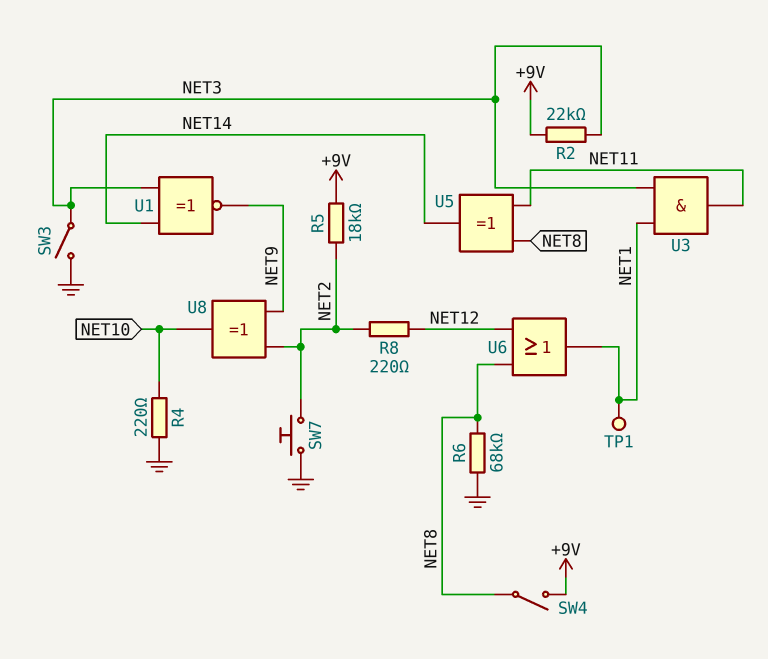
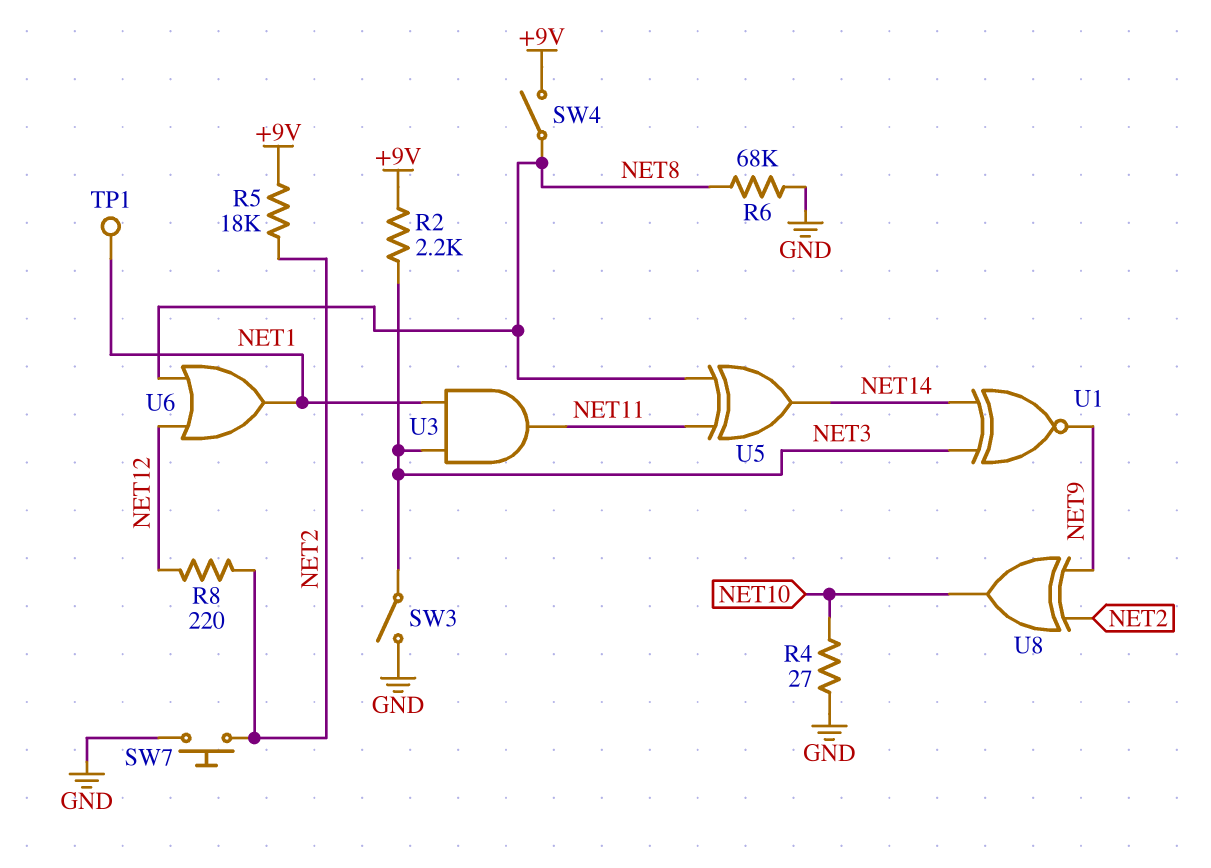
R2: 22k (+9V, NET3) -> 2.2k (+9V, NET3)
R4: 220 (GND, NET10) -> 27 (GND, NET10)

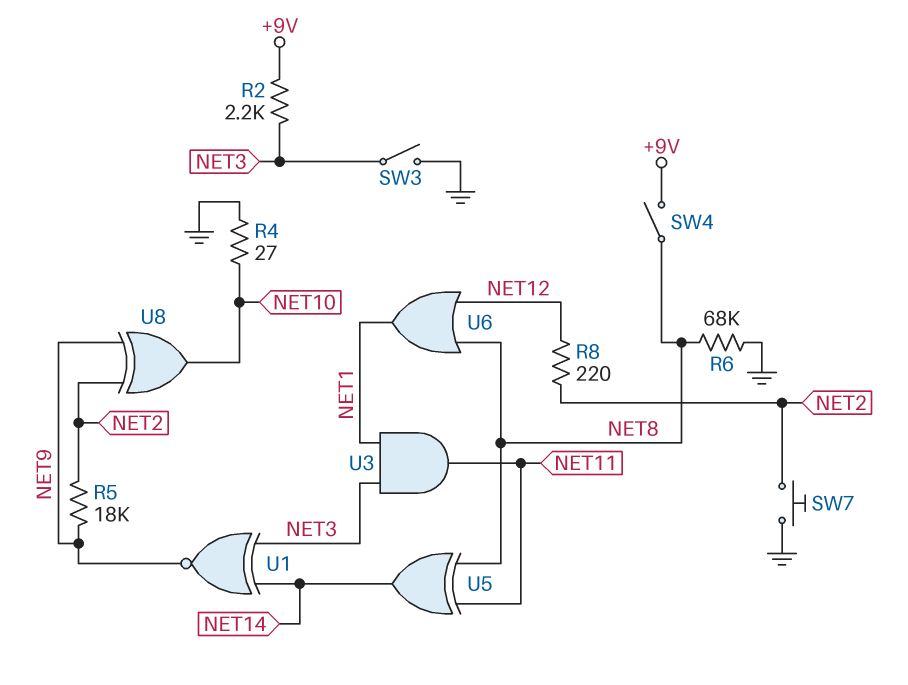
R5: 18k (+9V, NET2) -> 18k (NET2, NET9)
TP1: test point (NET1) -> none

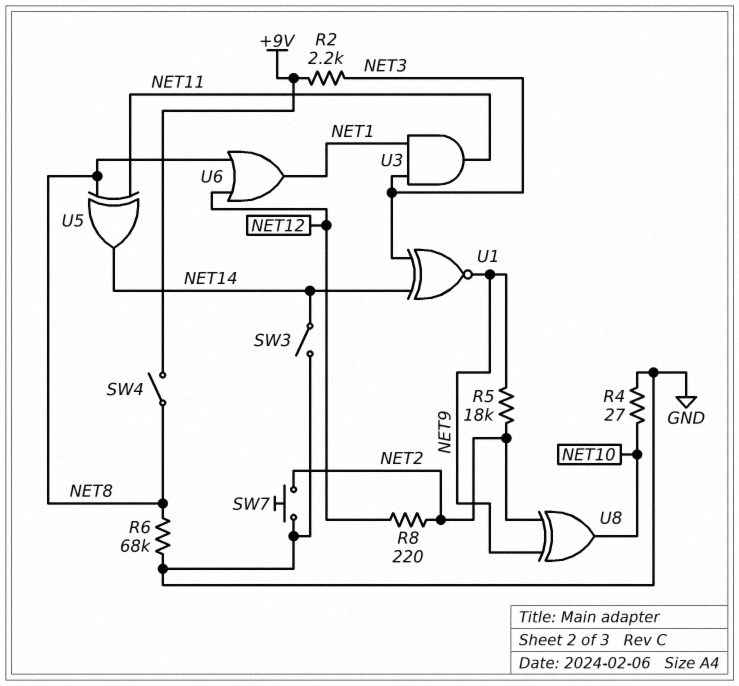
SW3: switch (GND, NET3) -> switch (GND, NET14)

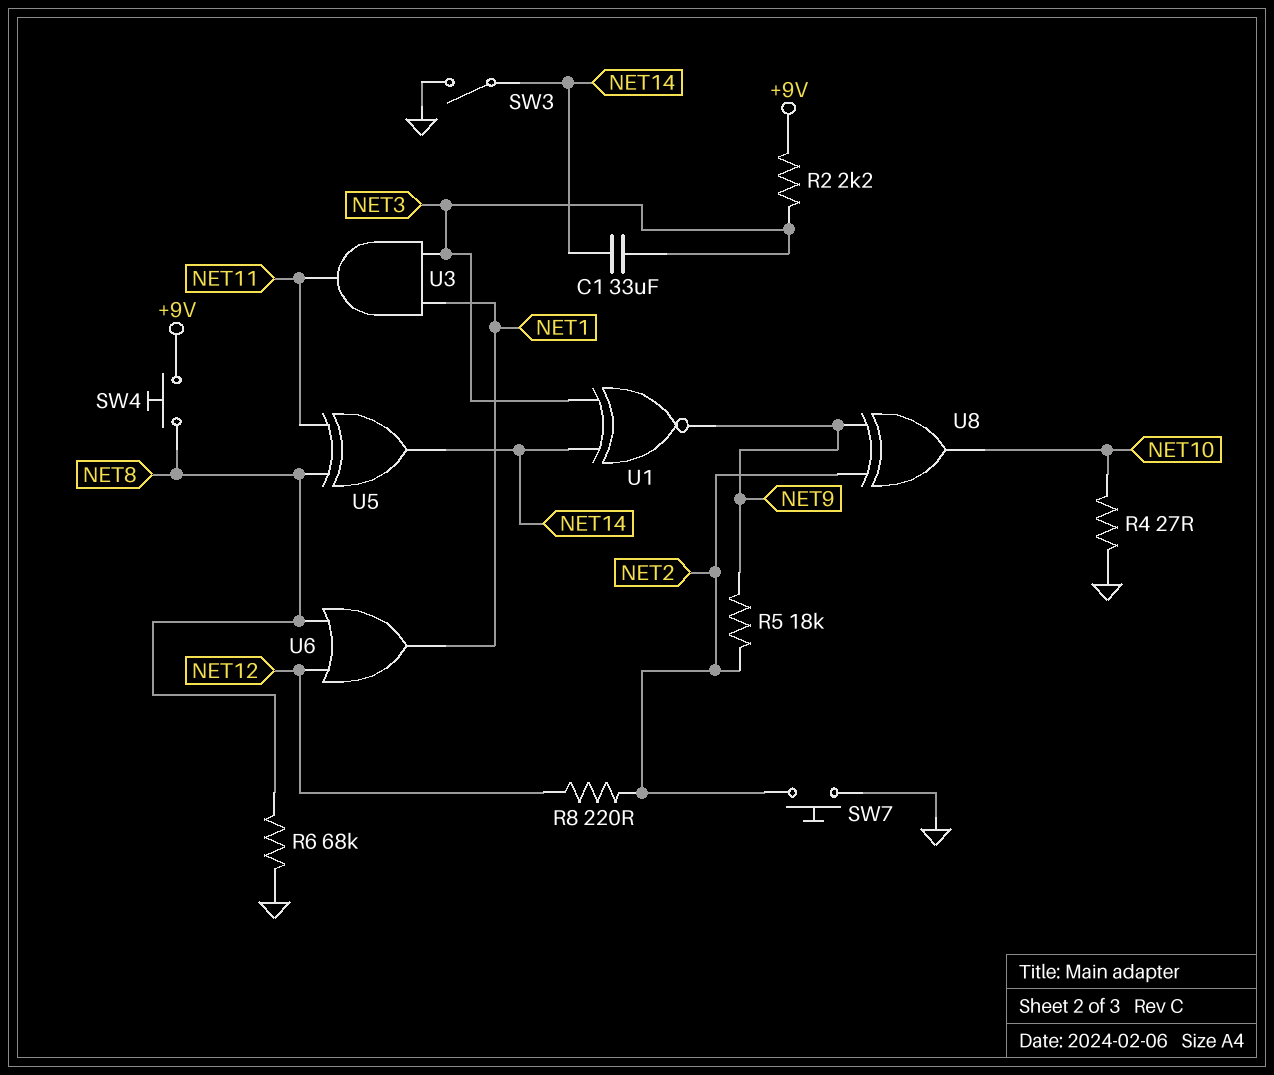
C1: none -> 33uF (NET3, NET14)
SW4: switch (+9V, NET8) -> button (+9V, NET8)

